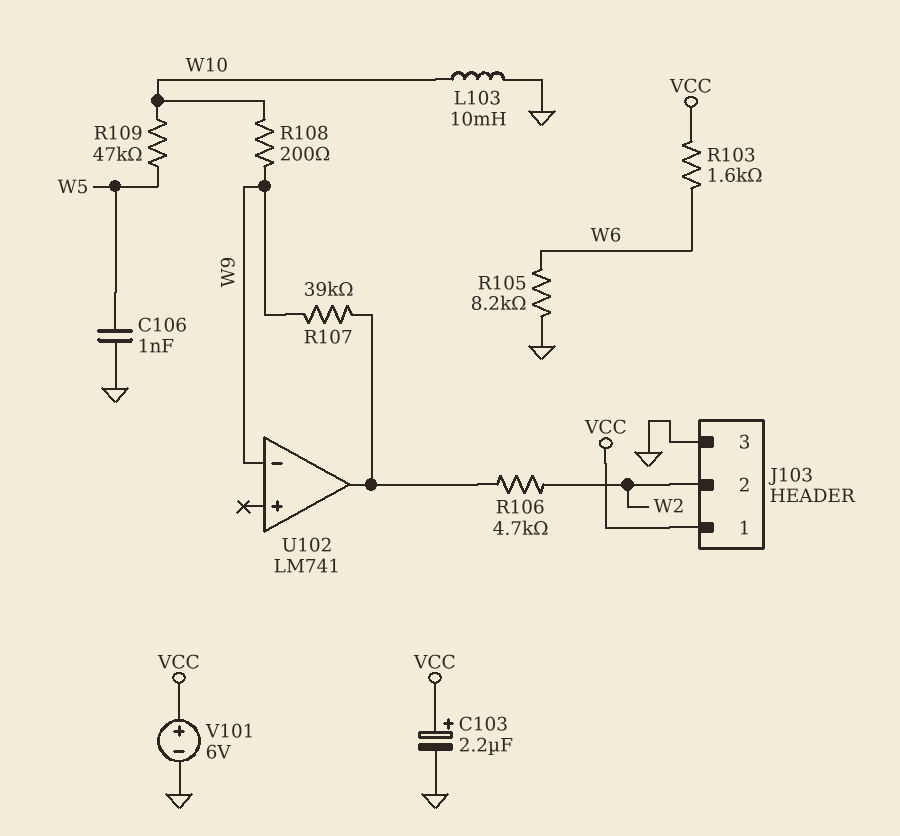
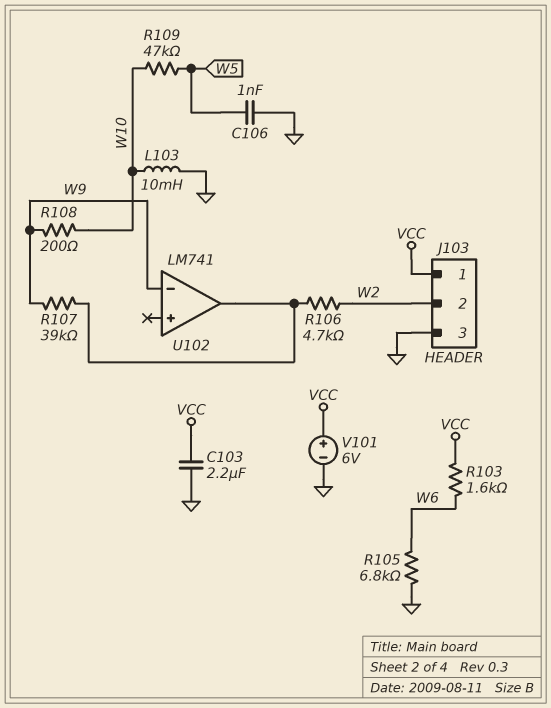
C103: 2.2uF (plus VCC, minus GND) -> 2.2uF (GND, VCC)
R105: 8.2k (GND, W6) -> 6.8k (GND, W6)

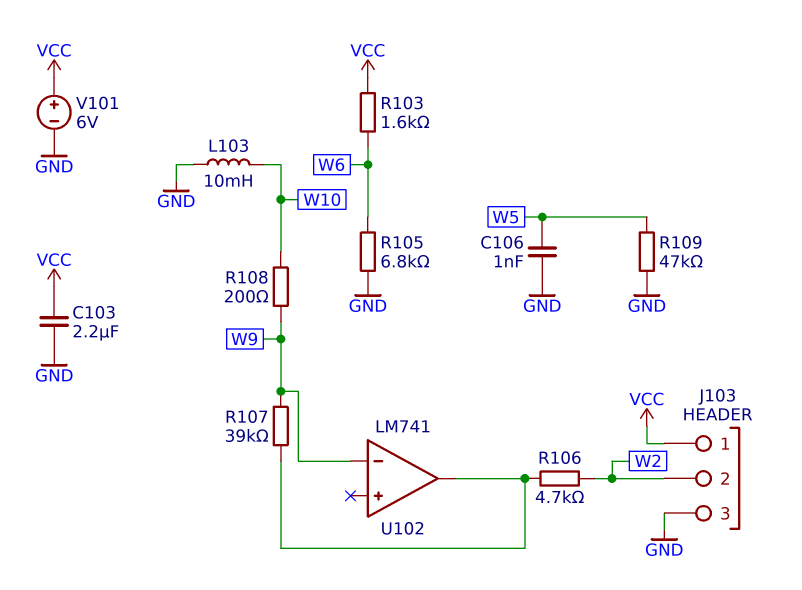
R109: 47k (W5, W10) -> 47k (GND, W5)

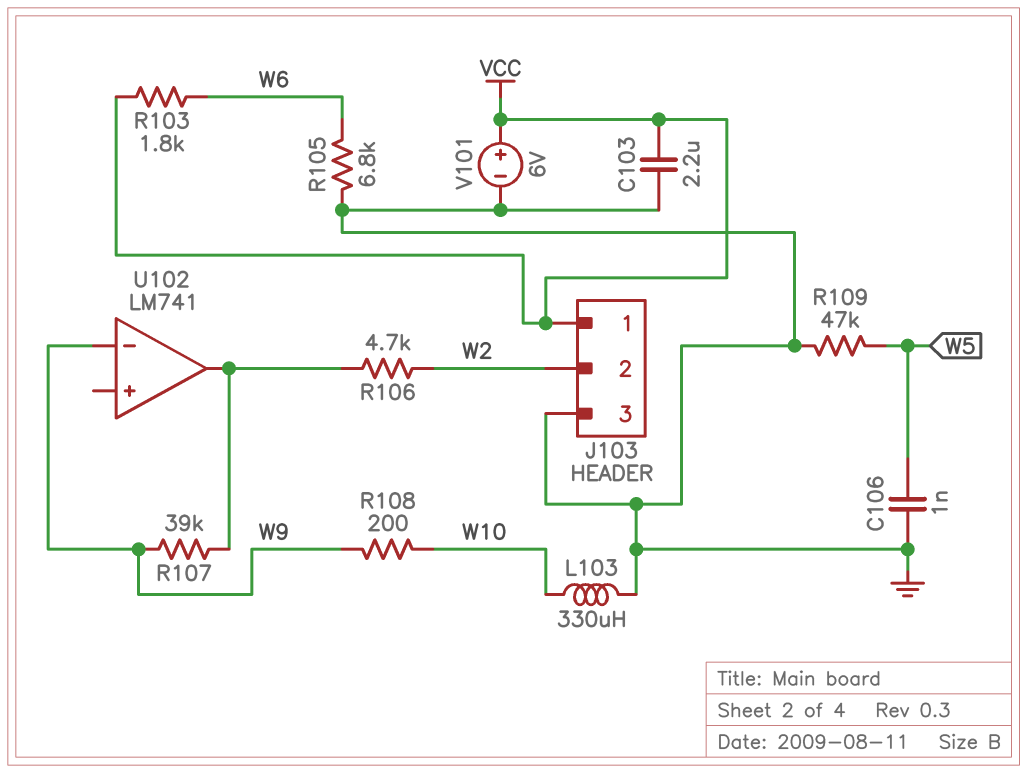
L103: 10mH (GND, W10) -> 330uH (GND, W10)
R103: 1.6k (VCC, W6) -> 1.8k (VCC, W6)

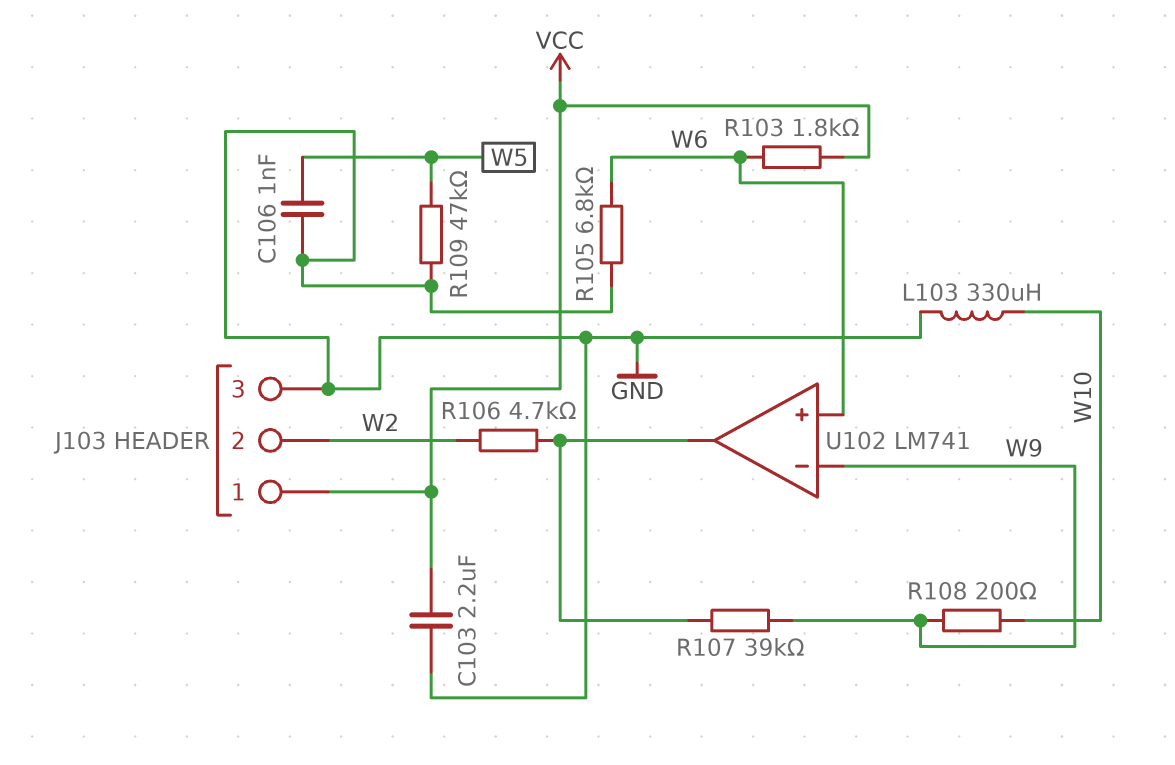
U102 pin in+: none -> W6
V101: 6V (plus VCC, minus GND) -> none

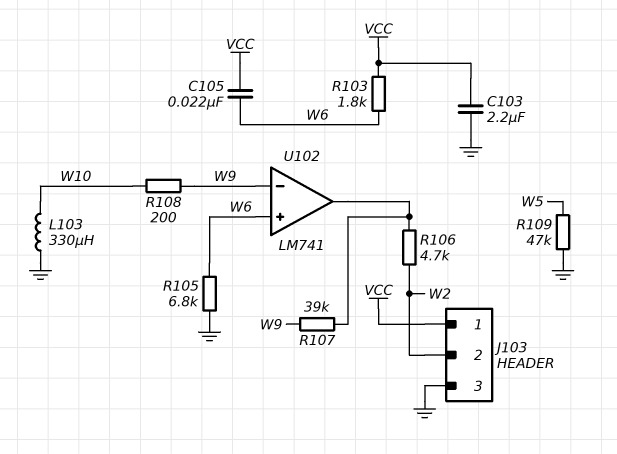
C105: none -> 22nF (VCC, W6)
C106: 1nF (GND, W5) -> none

